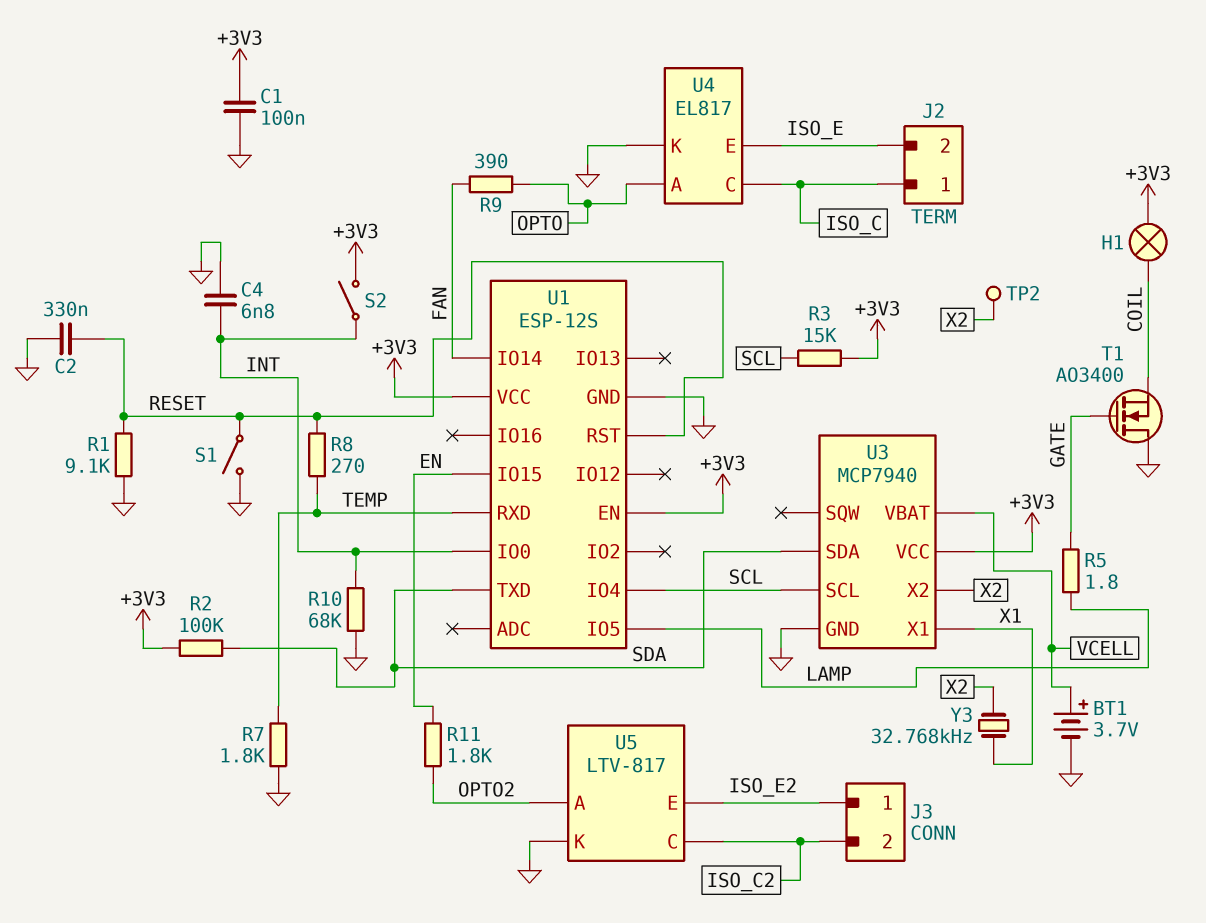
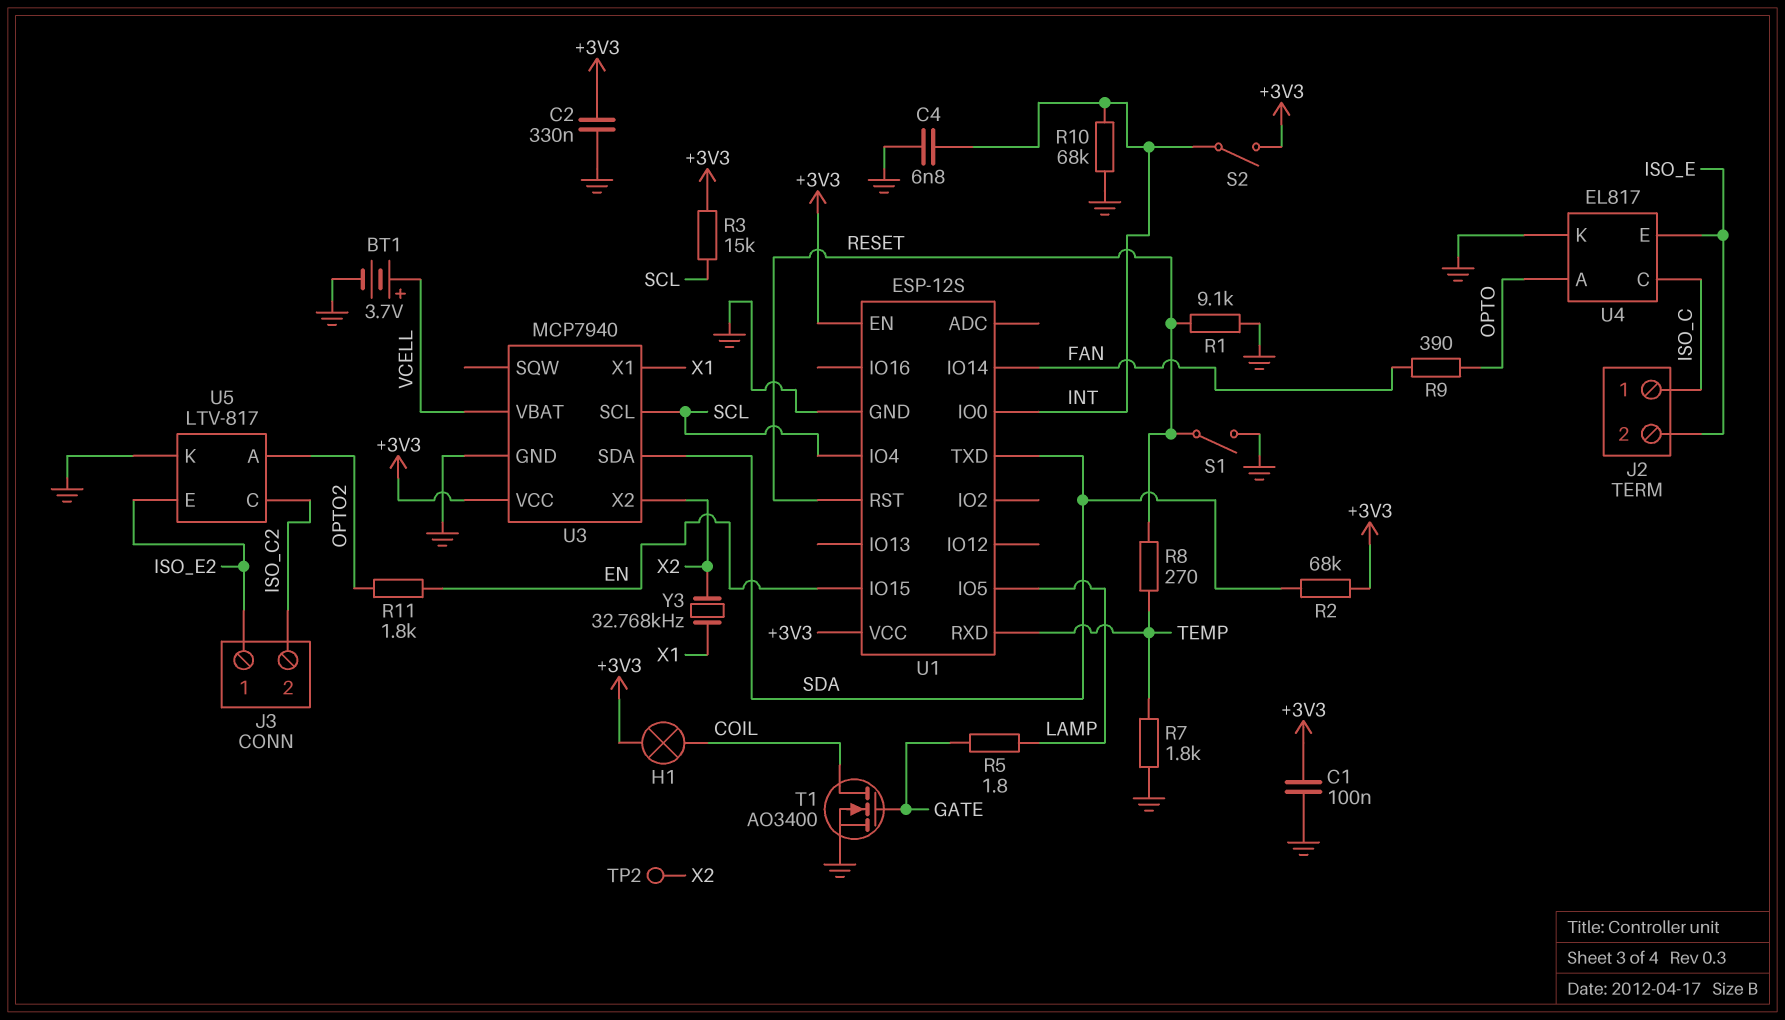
C2: 330nF (GND, RESET) -> 330nF (+3V3, GND)
R2: 100k (+3V3, SDA) -> 68k (+3V3, SDA)
T1: NMOS AO3400 (G GATE, D GND, S COIL) -> NMOS AO3400 (G GATE, D COIL, S GND)

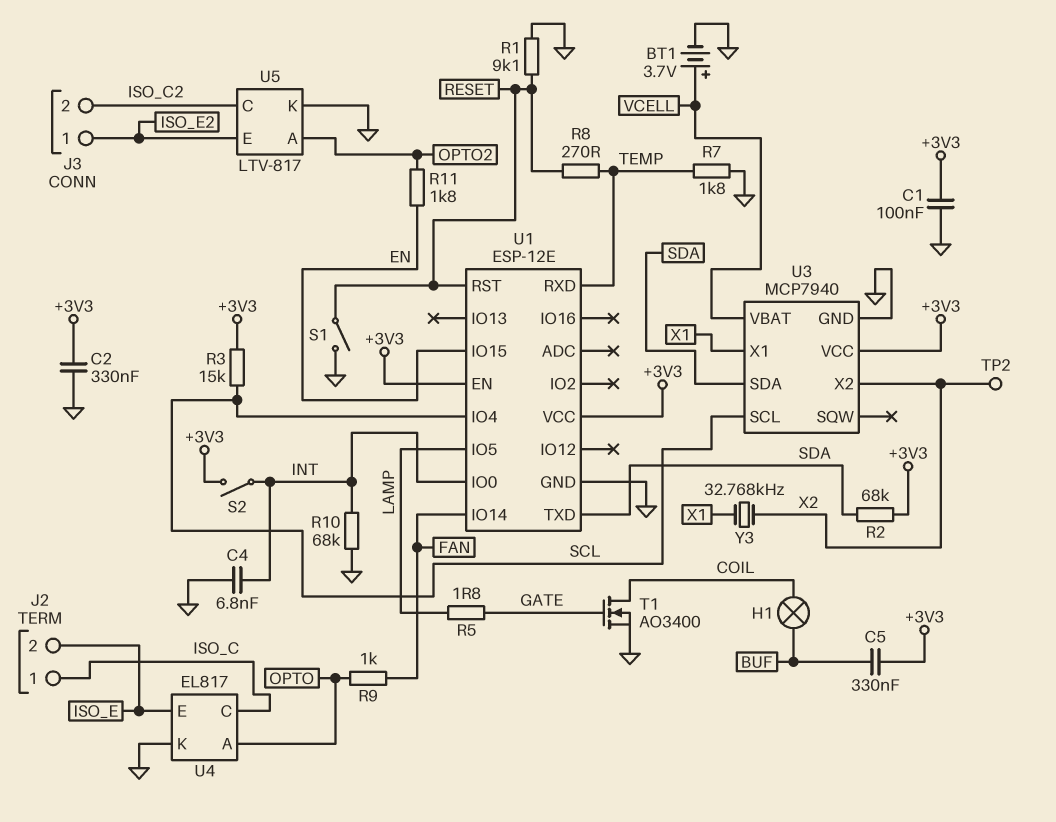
C5: none -> 330nF (+3V3, BUF)
H1: lamp (+3V3, COIL) -> lamp (BUF, COIL)
R9: 390 (FAN, OPTO) -> 1k (FAN, OPTO)
U1: ESP-12S -> ESP-12E

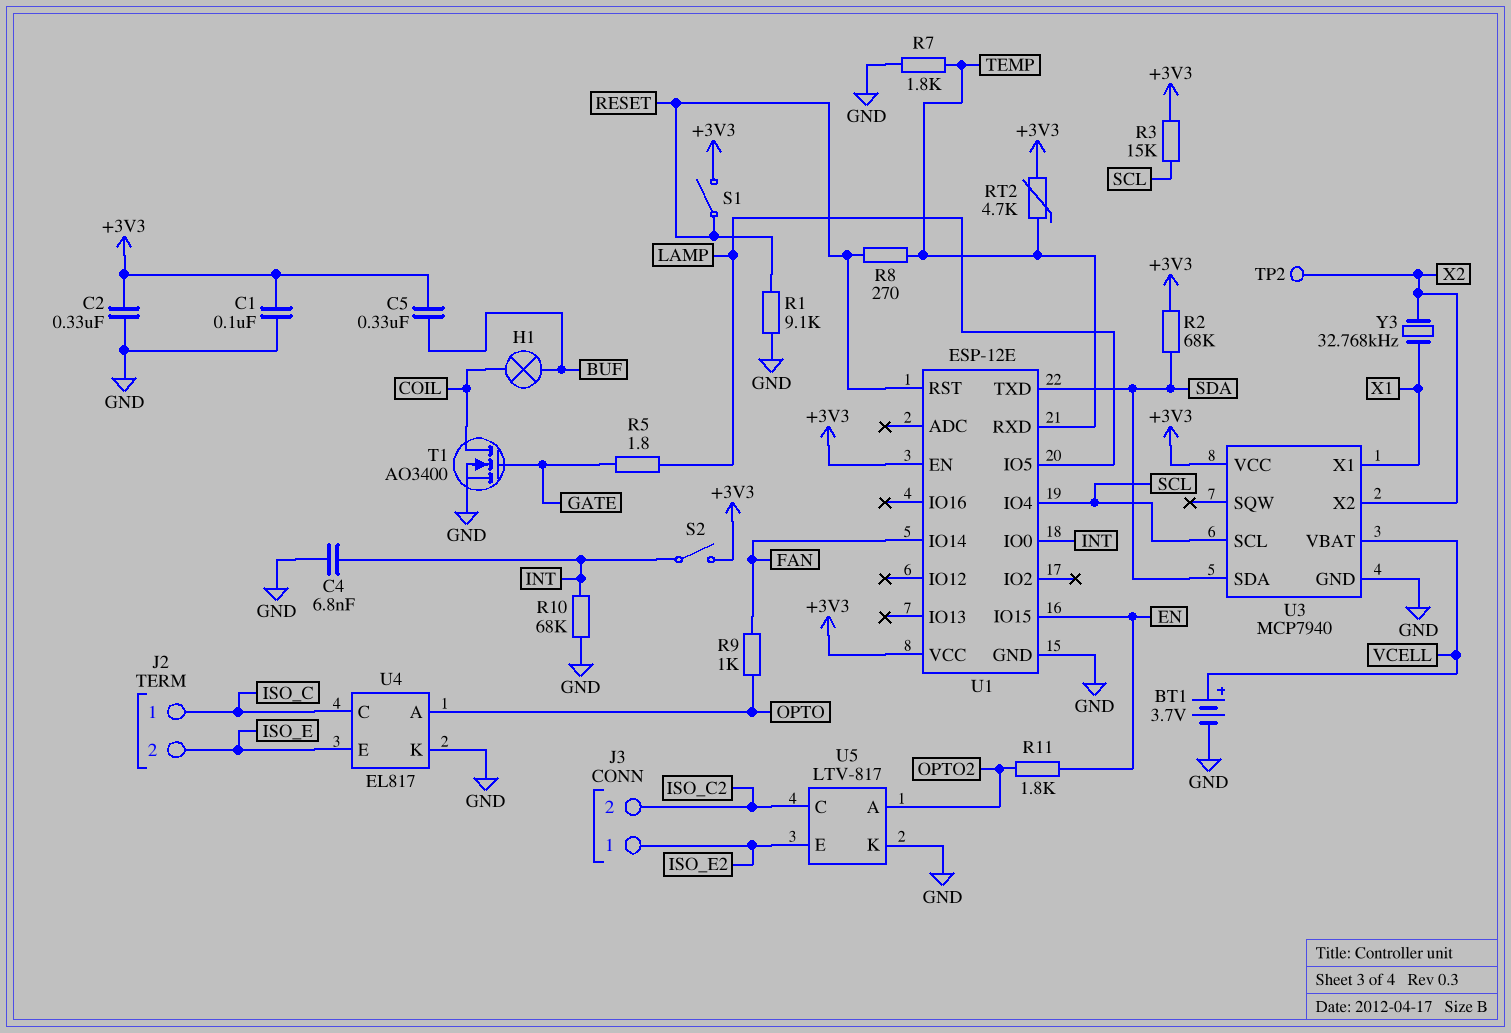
RT2: none -> 4.7k (+3V3, TEMP)
S1: switch (GND, RESET) -> switch (+3V3, RESET)

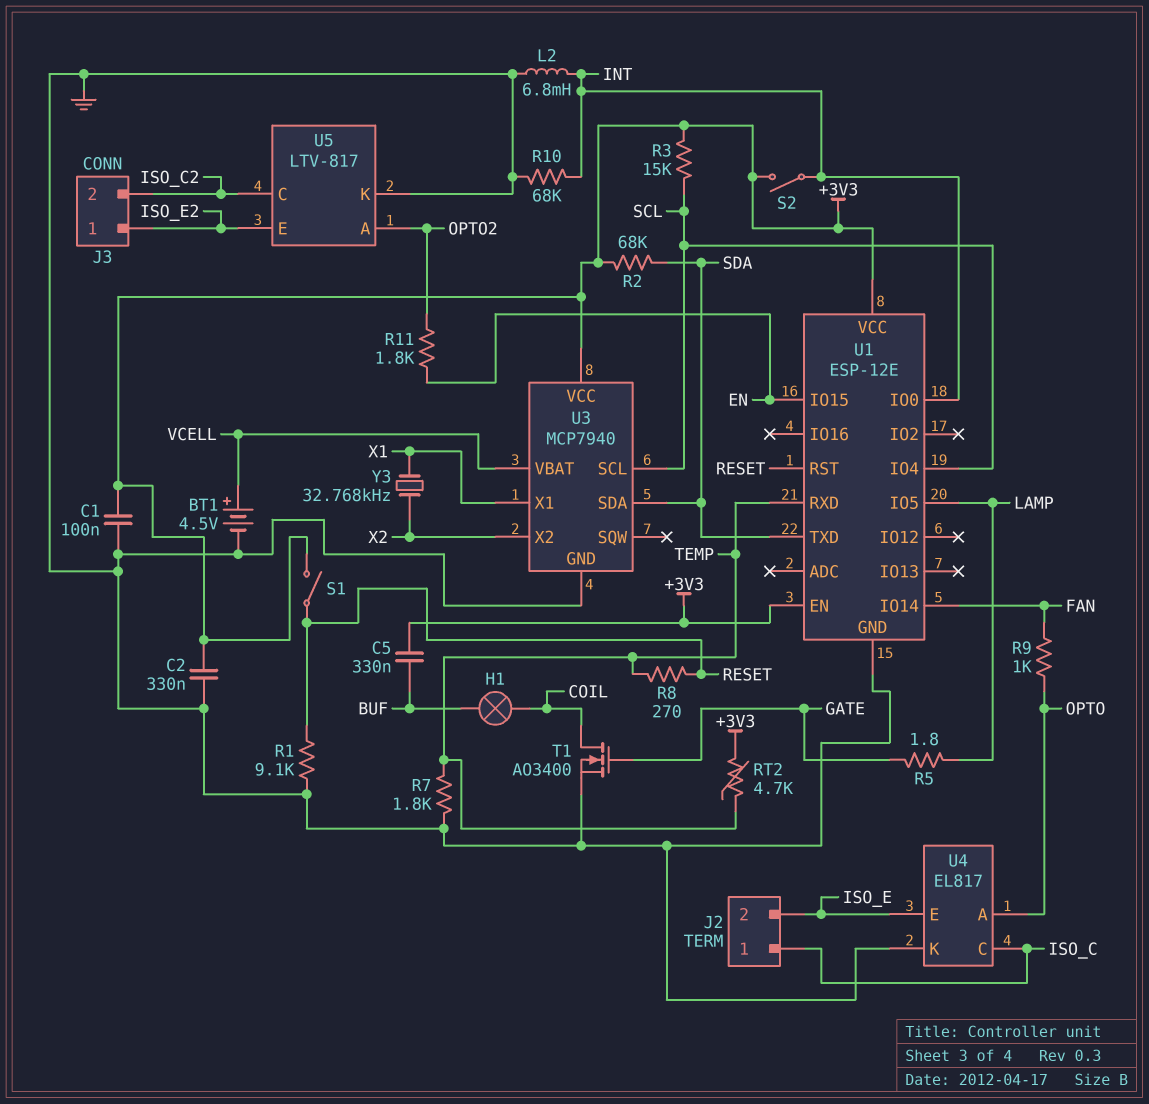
BT1: 3.7V (plus VCELL, minus GND) -> 4.5V (plus VCELL, minus GND)
C4: 6.8nF (GND, INT) -> none
L2: none -> 6.8mH (GND, INT)
TP2: test point (X2) -> none

